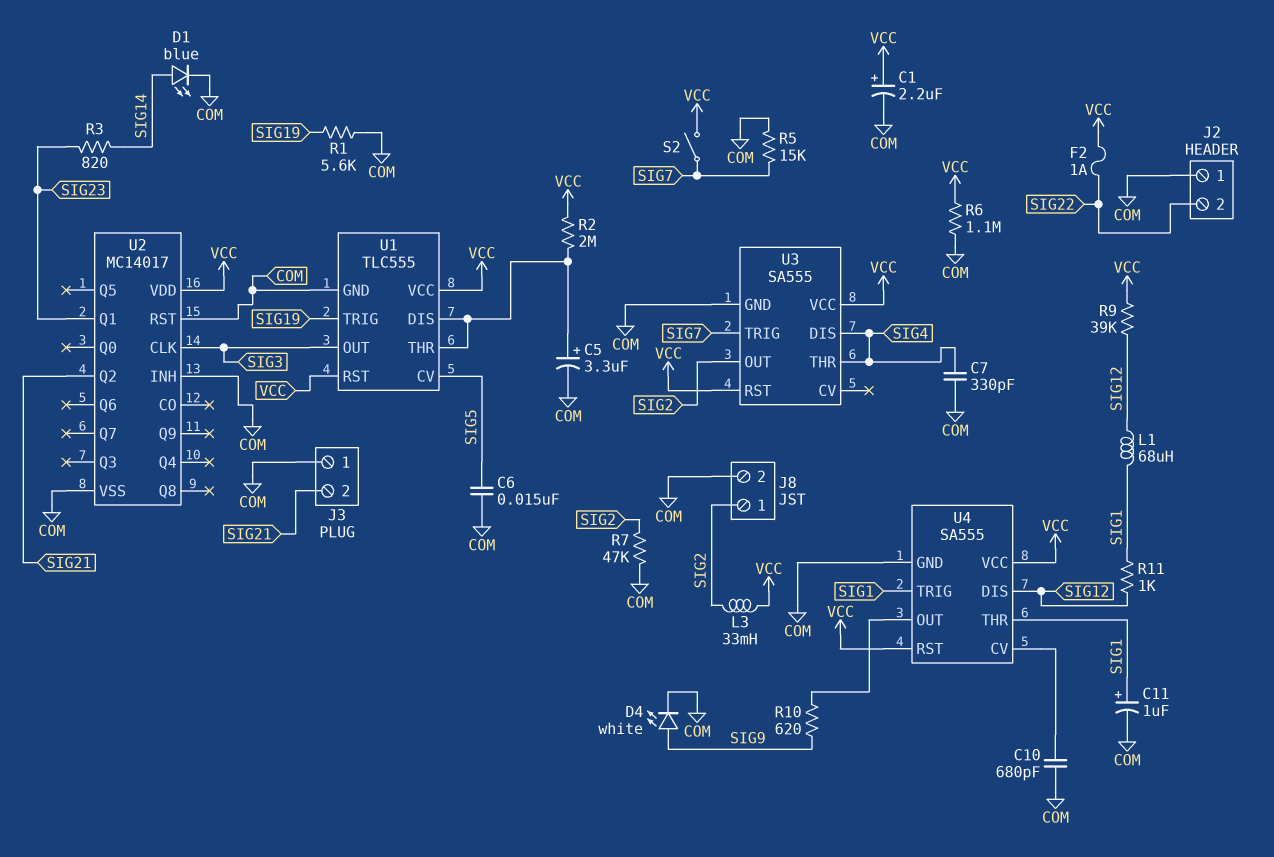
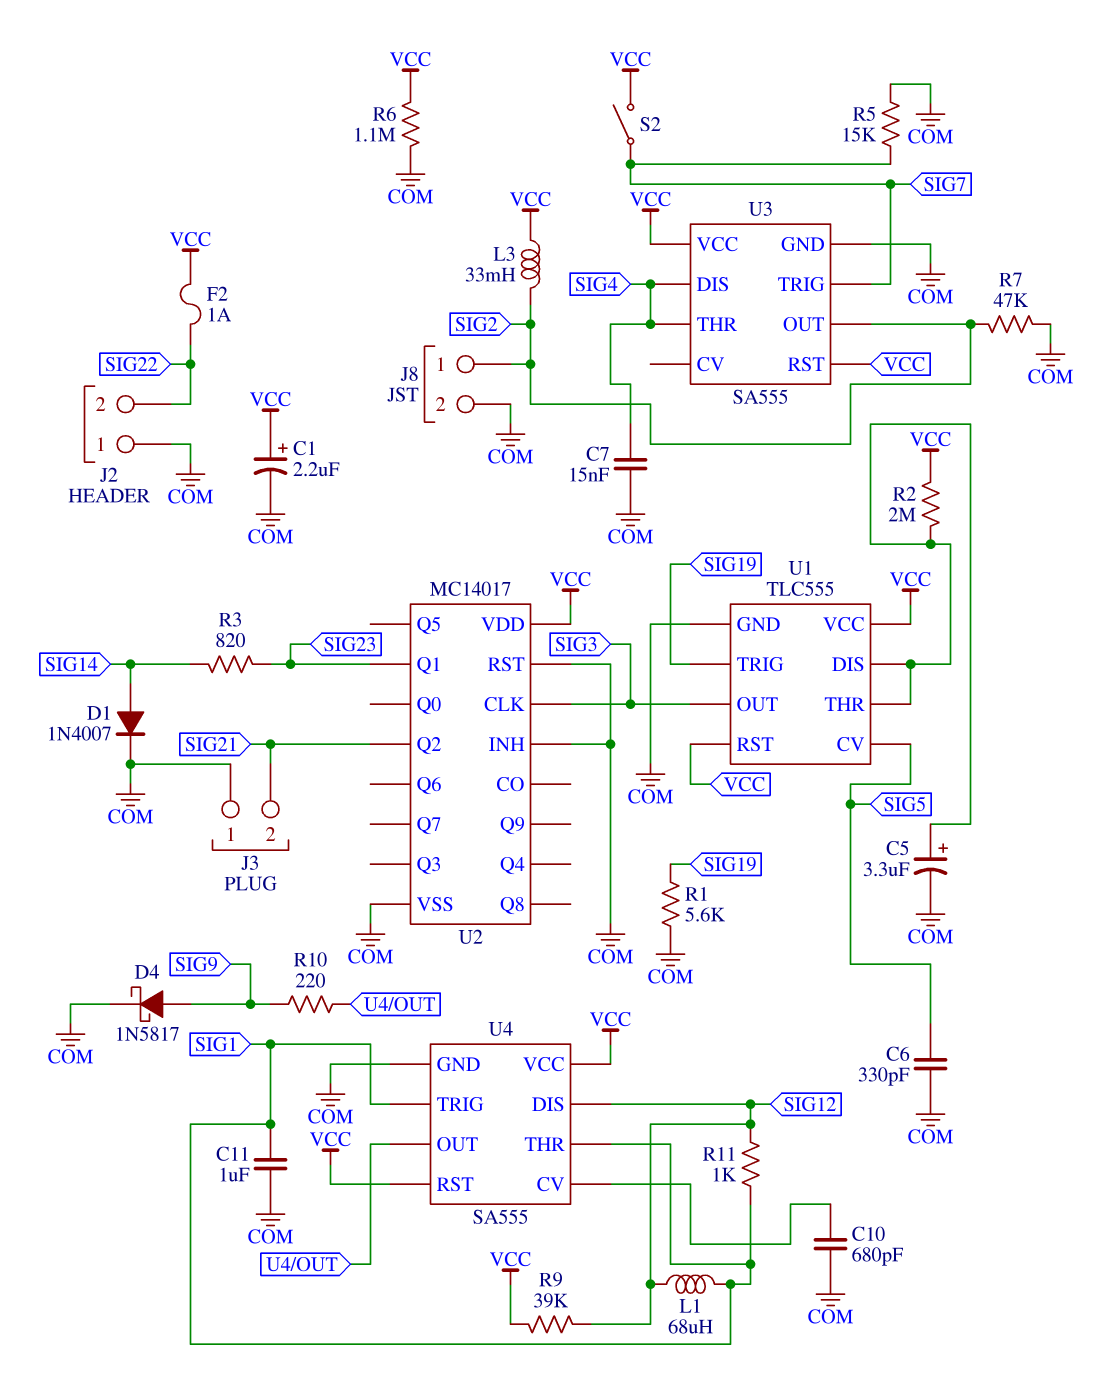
C6: 15nF (COM, SIG5) -> 330pF (COM, SIG5)
C7: 330pF (COM, SIG4) -> 15nF (COM, SIG4)
C11: 1uF (plus SIG1, minus COM) -> 1uF (COM, SIG1)
D1: LED blue (A SIG14, K COM) -> diode 1N4007 (A SIG14, K COM)
D4: LED white (A SIG9, K COM) -> schottky 1N5817 (A SIG9, K COM)
R10: 620 (SIG9, U4/OUT) -> 220 (SIG9, U4/OUT)

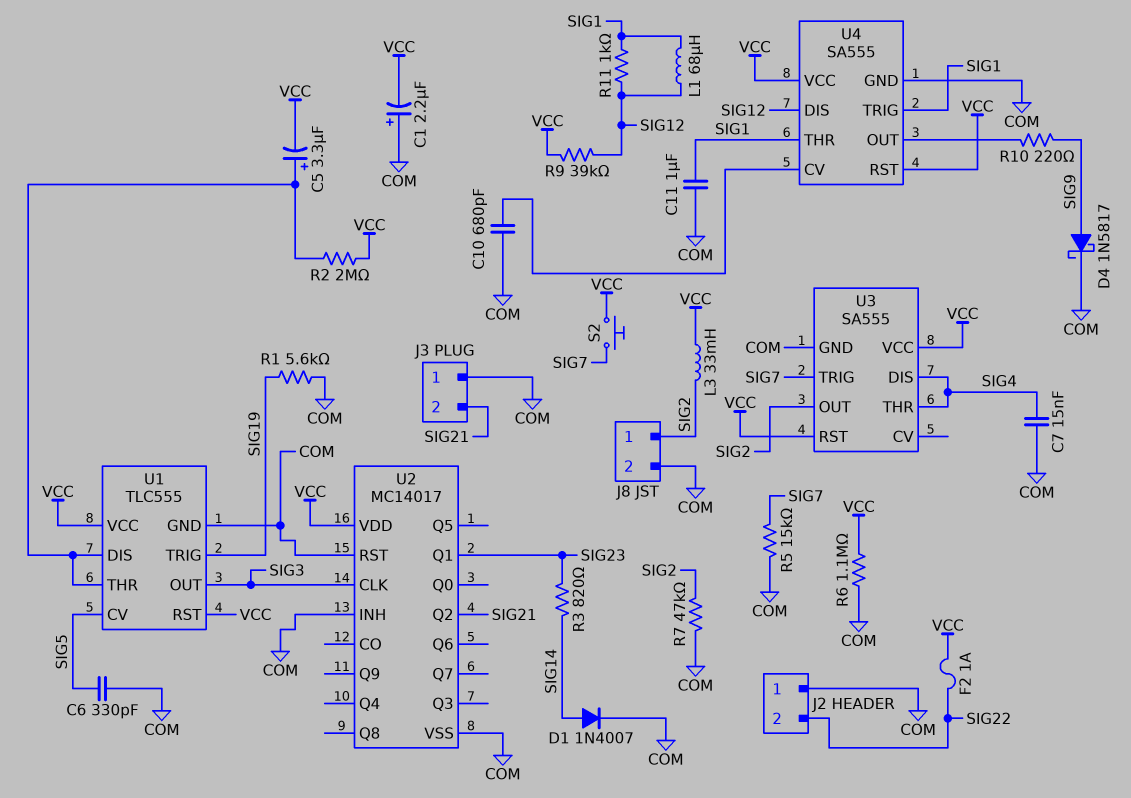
C1: 2.2uF (plus VCC, minus COM) -> 2.2uF (plus COM, minus VCC)
C5: 3.3uF (plus U1/DIS, minus COM) -> 3.3uF (plus U1/DIS, minus VCC)
S2: switch (SIG7, VCC) -> button (SIG7, VCC)

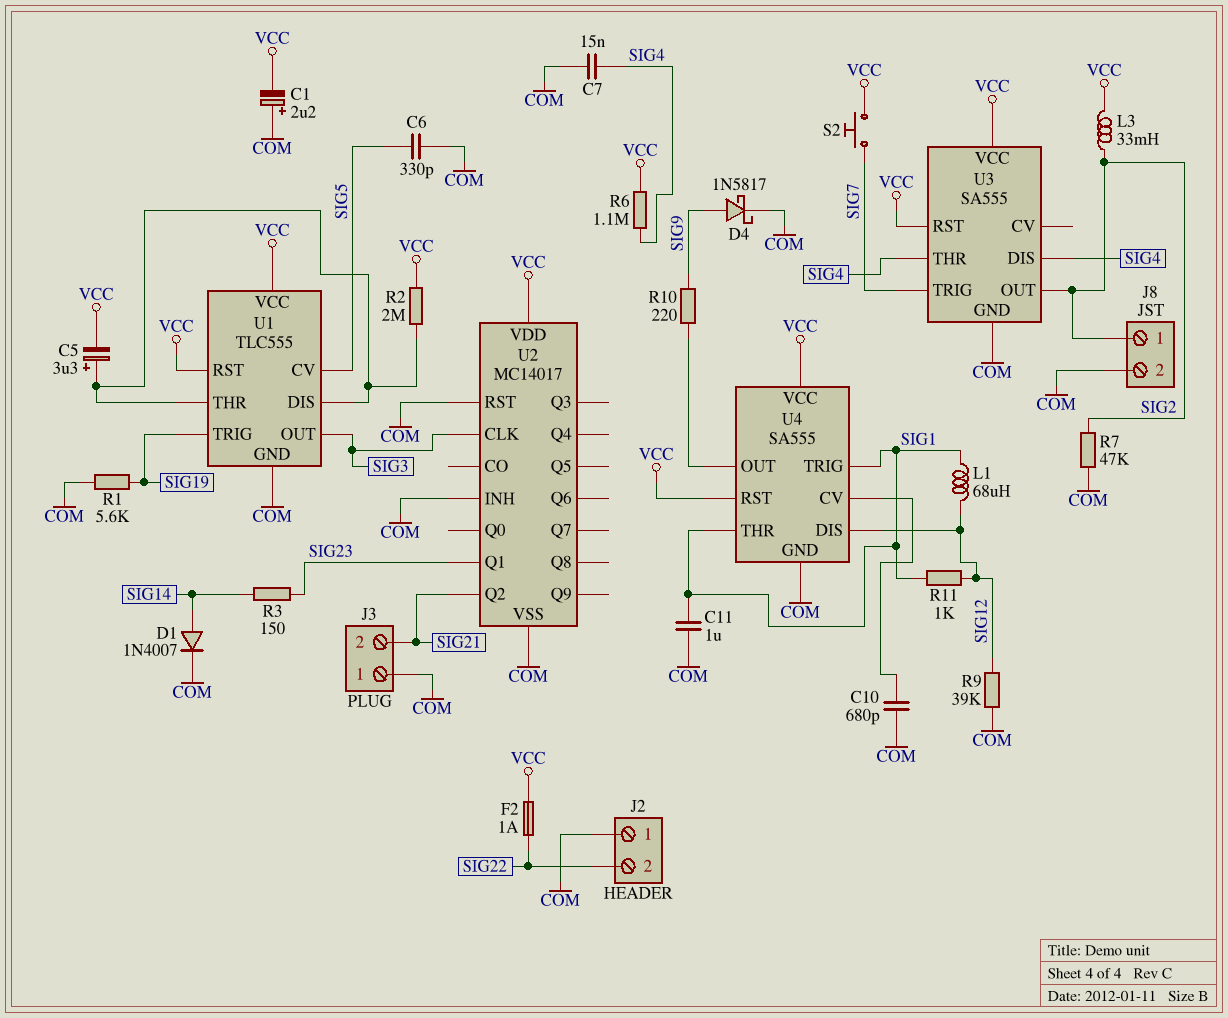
R3: 820 (SIG14, SIG23) -> 150 (SIG14, SIG23)
R5: 15k (COM, SIG7) -> none
R6: 1.1M (COM, VCC) -> 1.1M (SIG4, VCC)
R9: 39k (SIG12, VCC) -> 39k (COM, SIG12)

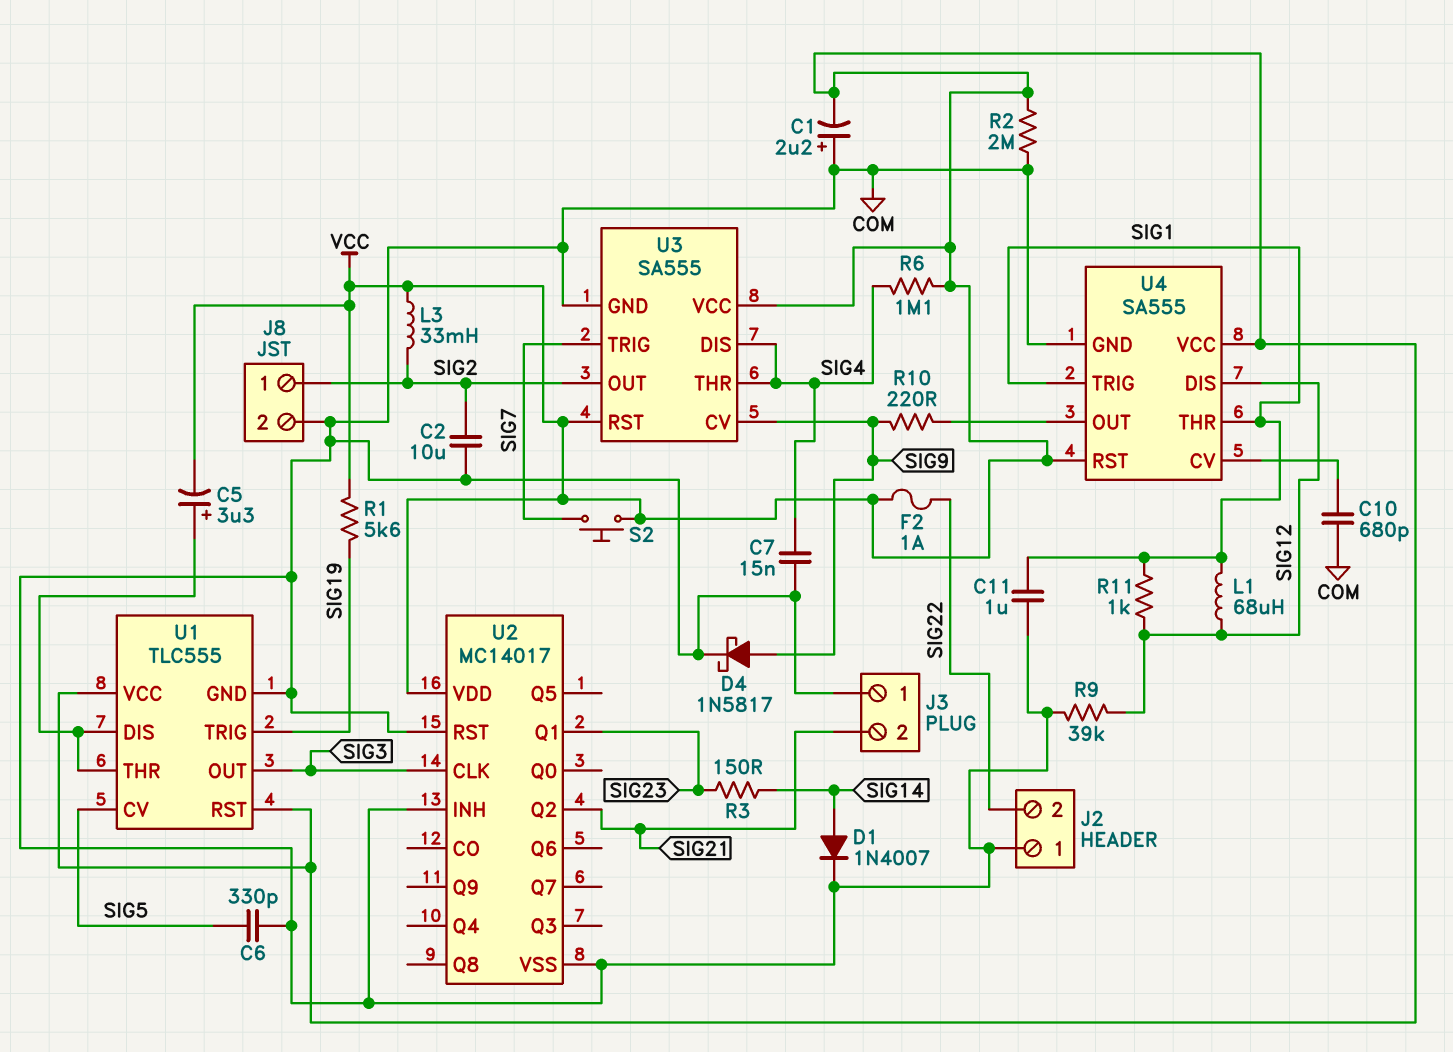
C2: none -> 10uF (COM, SIG2)
R1: 5.6k (COM, SIG19) -> 5.6k (SIG19, VCC)
R2: 2M (U1/DIS, VCC) -> 2M (COM, VCC)
R7: 47k (COM, SIG2) -> none
U3 pin CV: none -> SIG9

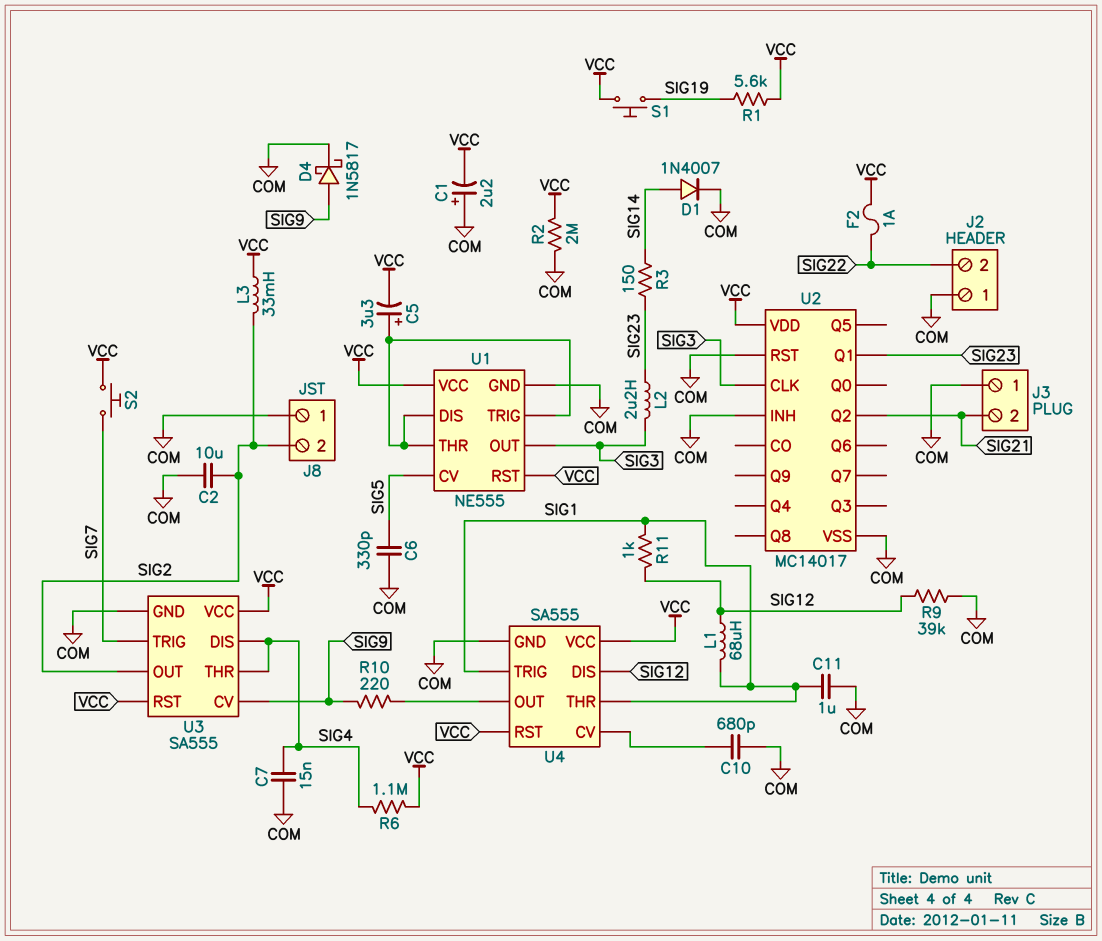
J8 pin 1: SIG2 -> COM
J8 pin 2: COM -> SIG2
L2: none -> 2.2uH (SIG3, SIG23)
S1: none -> button (SIG19, VCC)
U1: TLC555 -> NE555
U1 pin TRIG: SIG19 -> U1/DIS

